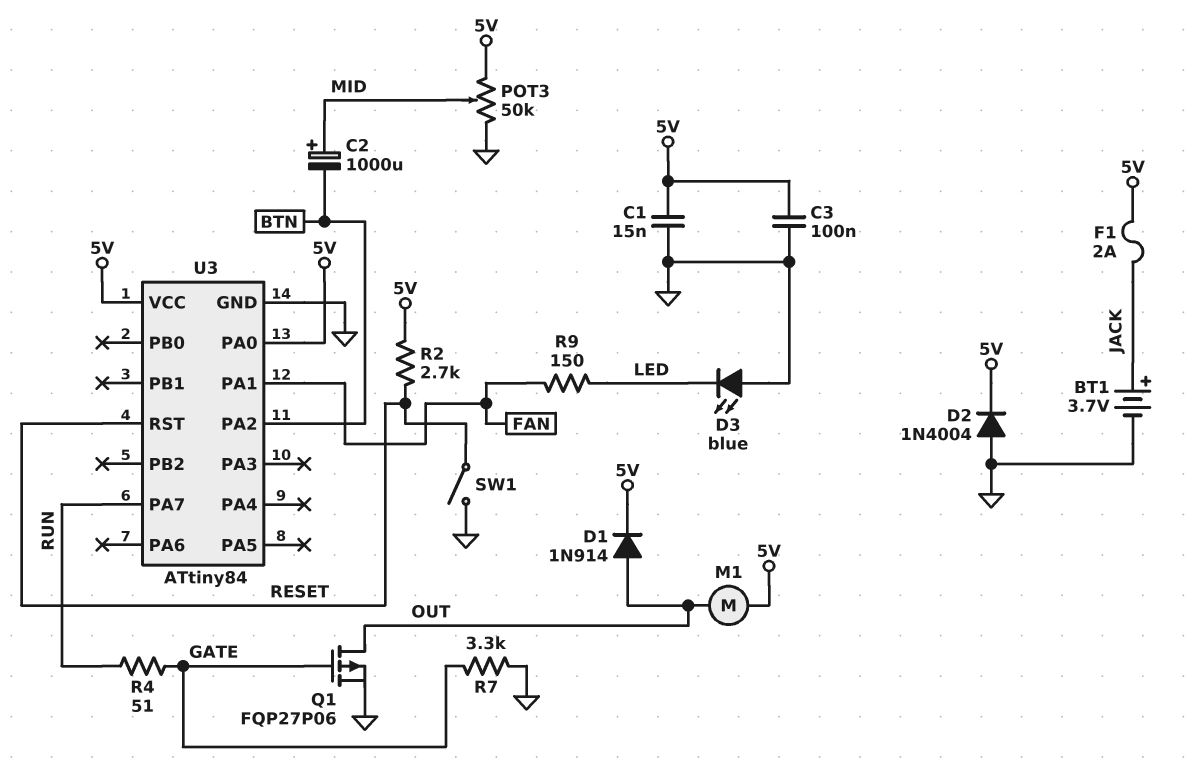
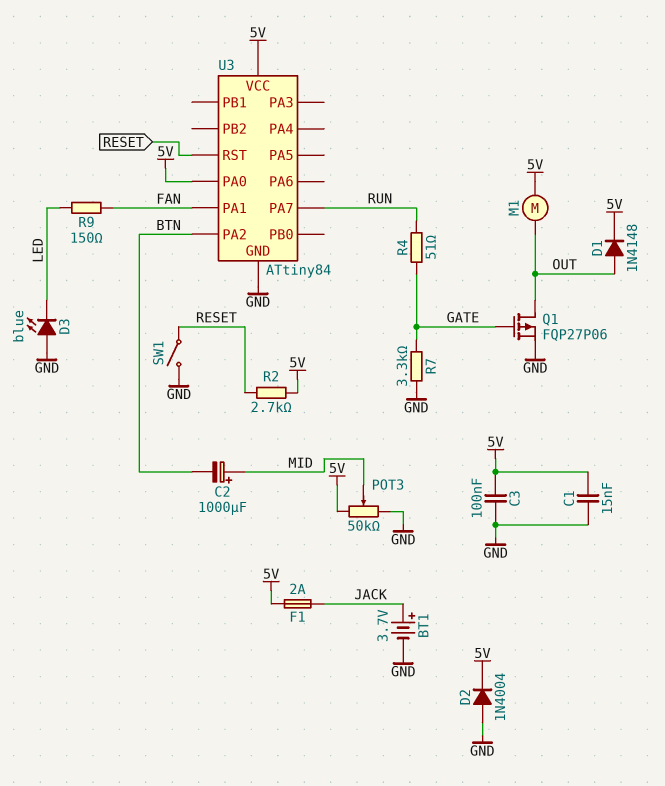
D1: diode 1N914 (A OUT, K 5V) -> diode 1N4148 (A OUT, K 5V)

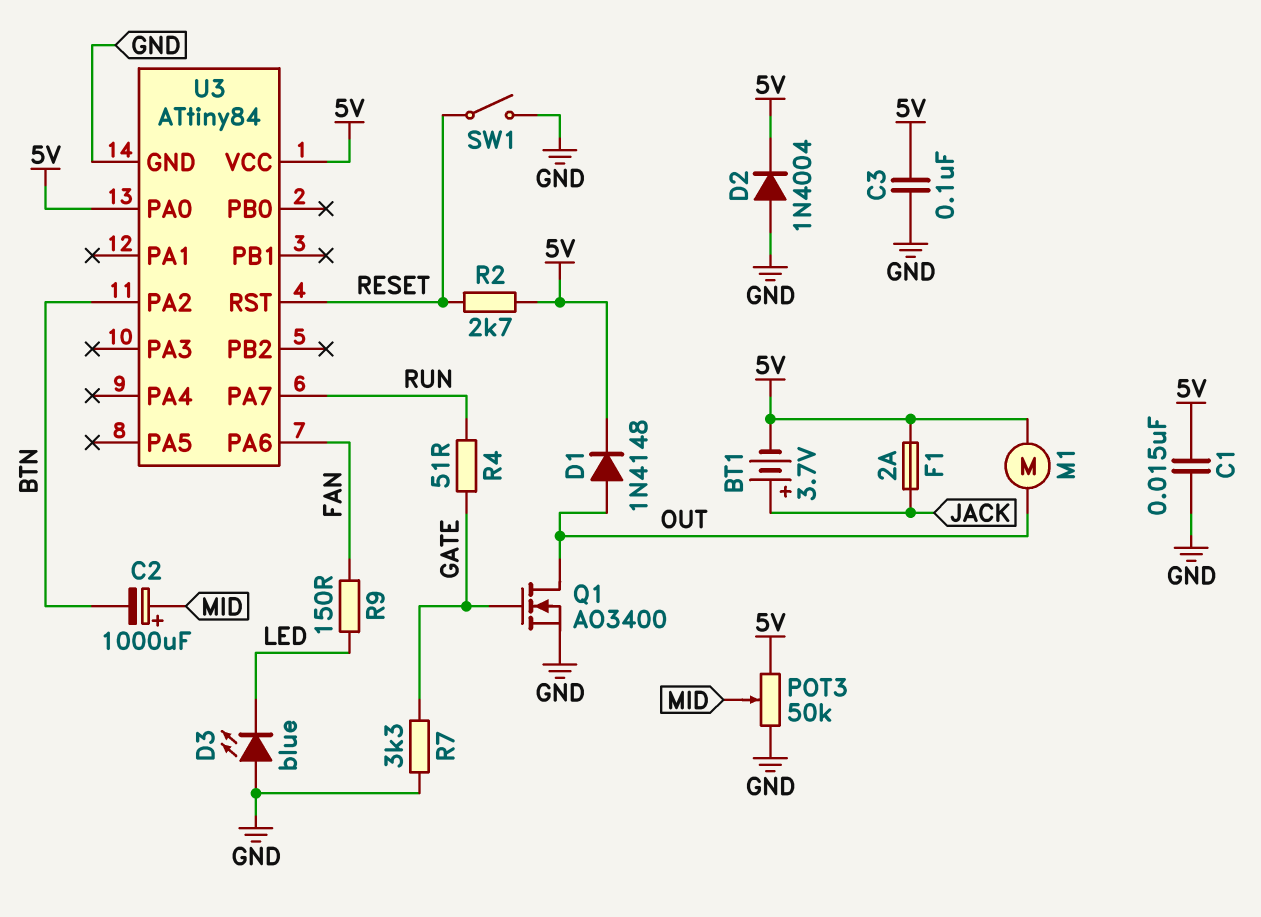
BT1: 3.7V (plus JACK, minus GND) -> 3.7V (plus JACK, minus 5V)
Q1: PMOS FQP27P06 (G GATE, D OUT, S GND) -> NMOS AO3400 (G GATE, D OUT, S GND)
U3 pin PA1: FAN -> none
U3 pin PA6: none -> FAN

